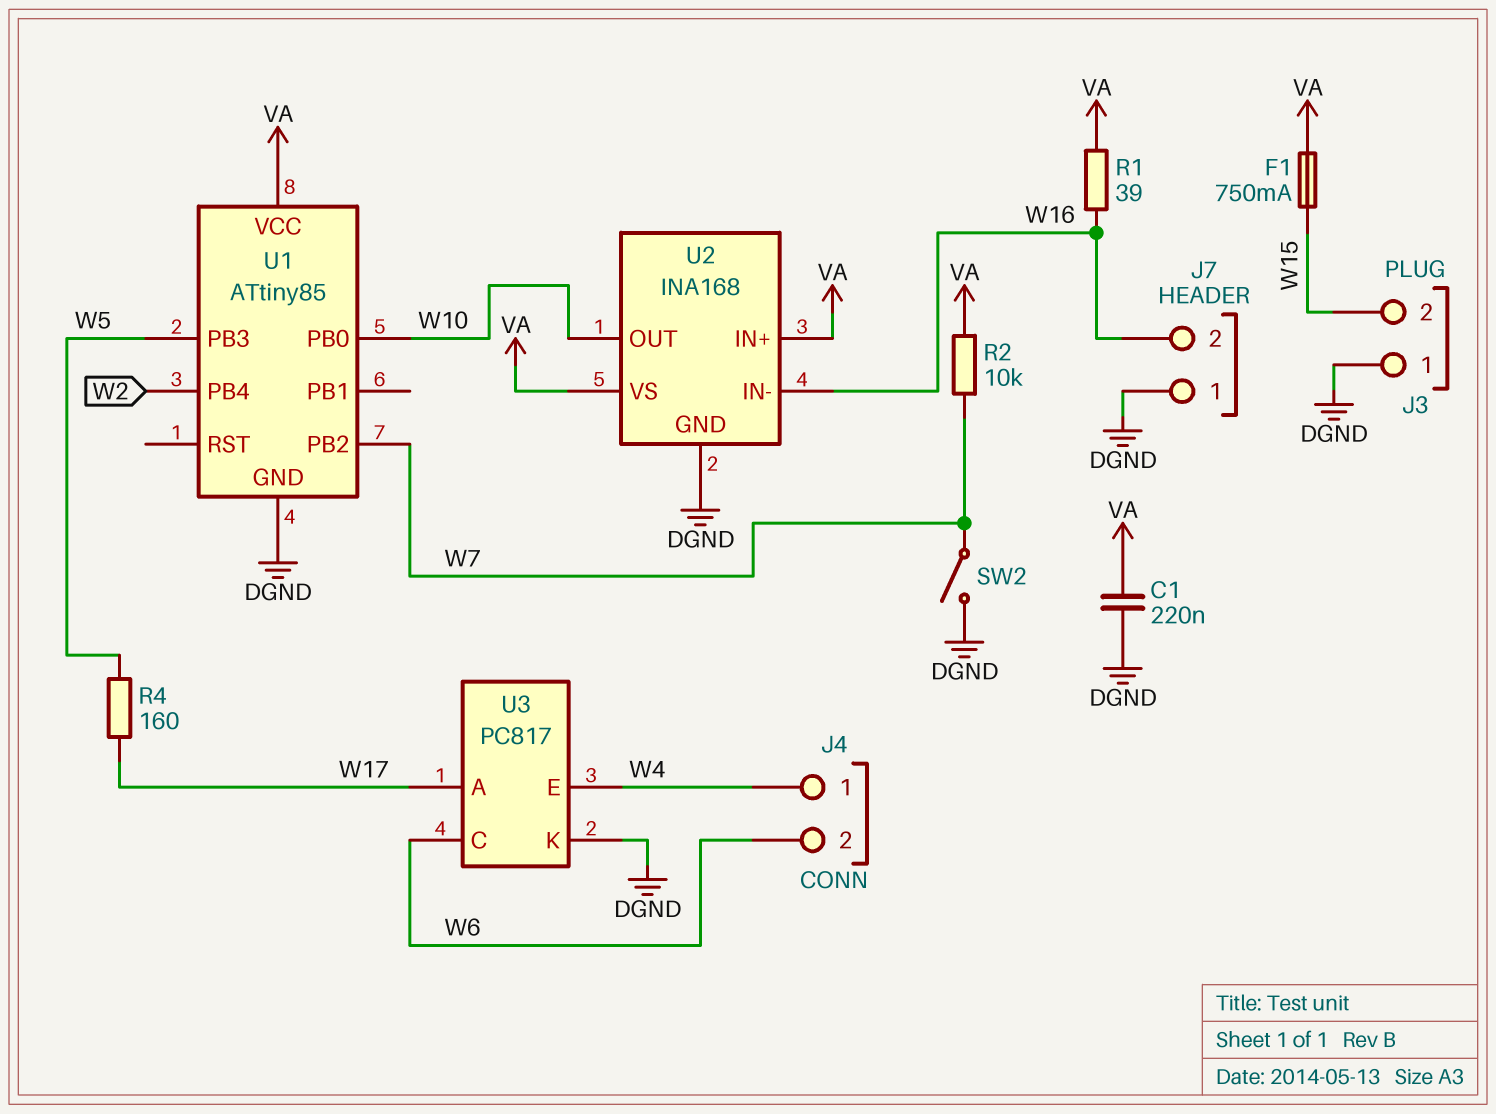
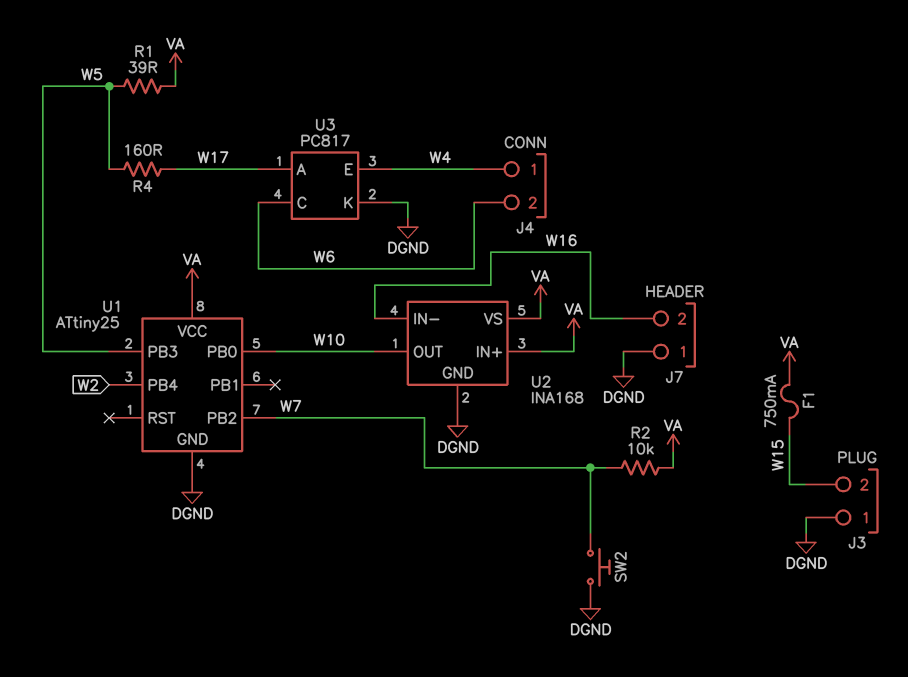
C1: 220nF (DGND, VA) -> none
R1: 39 (VA, W16) -> 39 (VA, W5)
SW2: switch (DGND, W7) -> button (DGND, W7)
U1: ATtiny85 -> ATtiny25

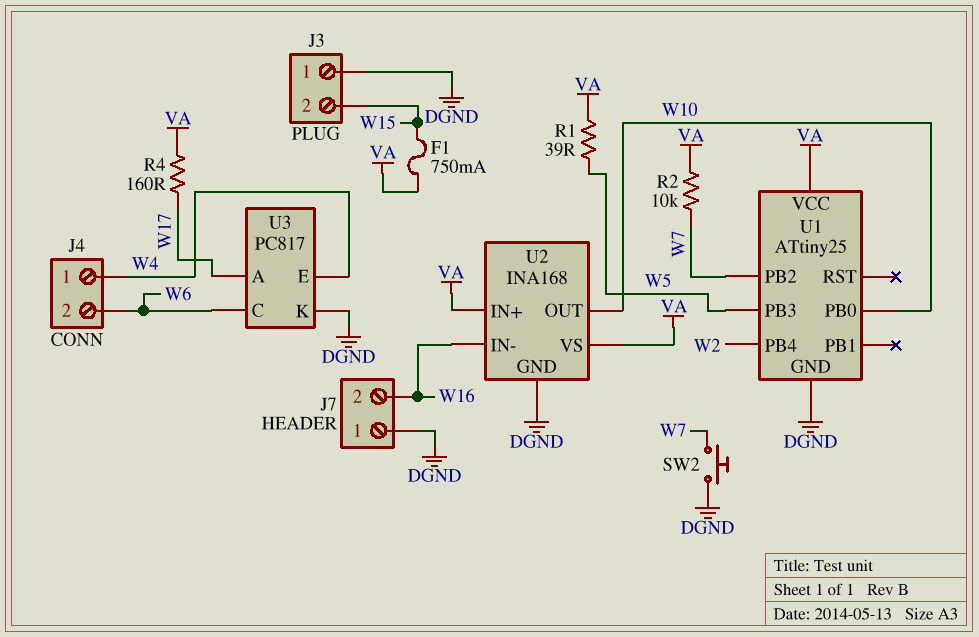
R4: 160 (W5, W17) -> 160 (VA, W17)

